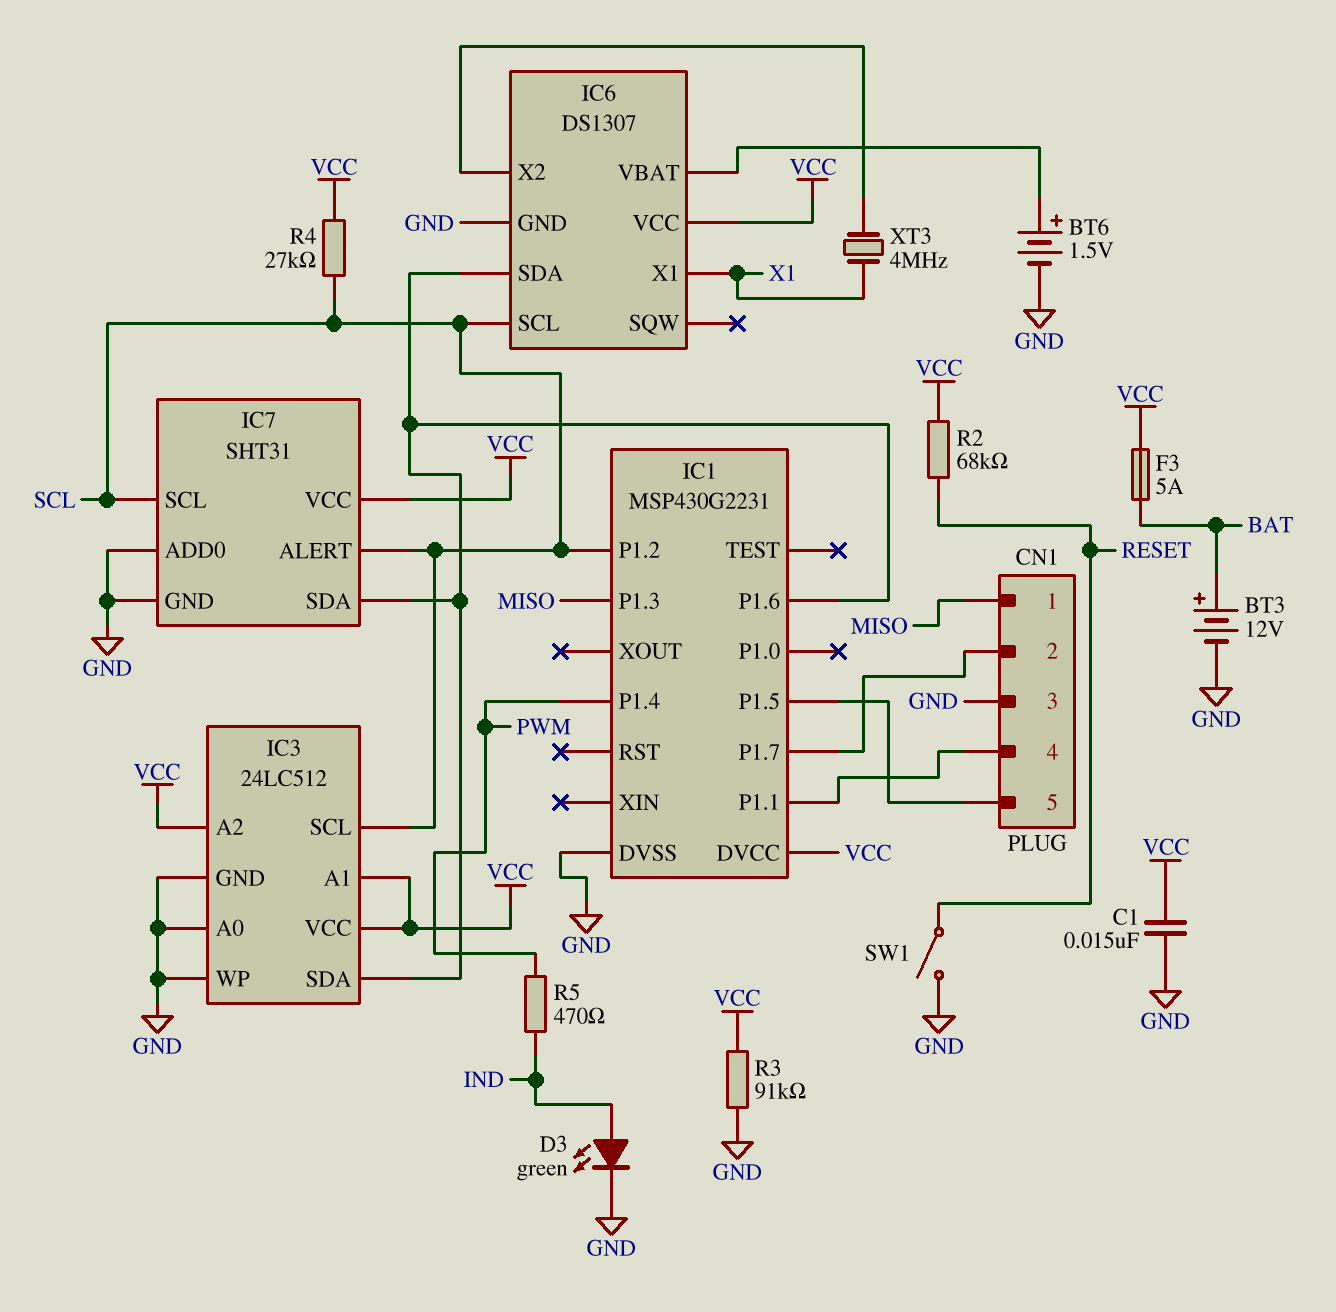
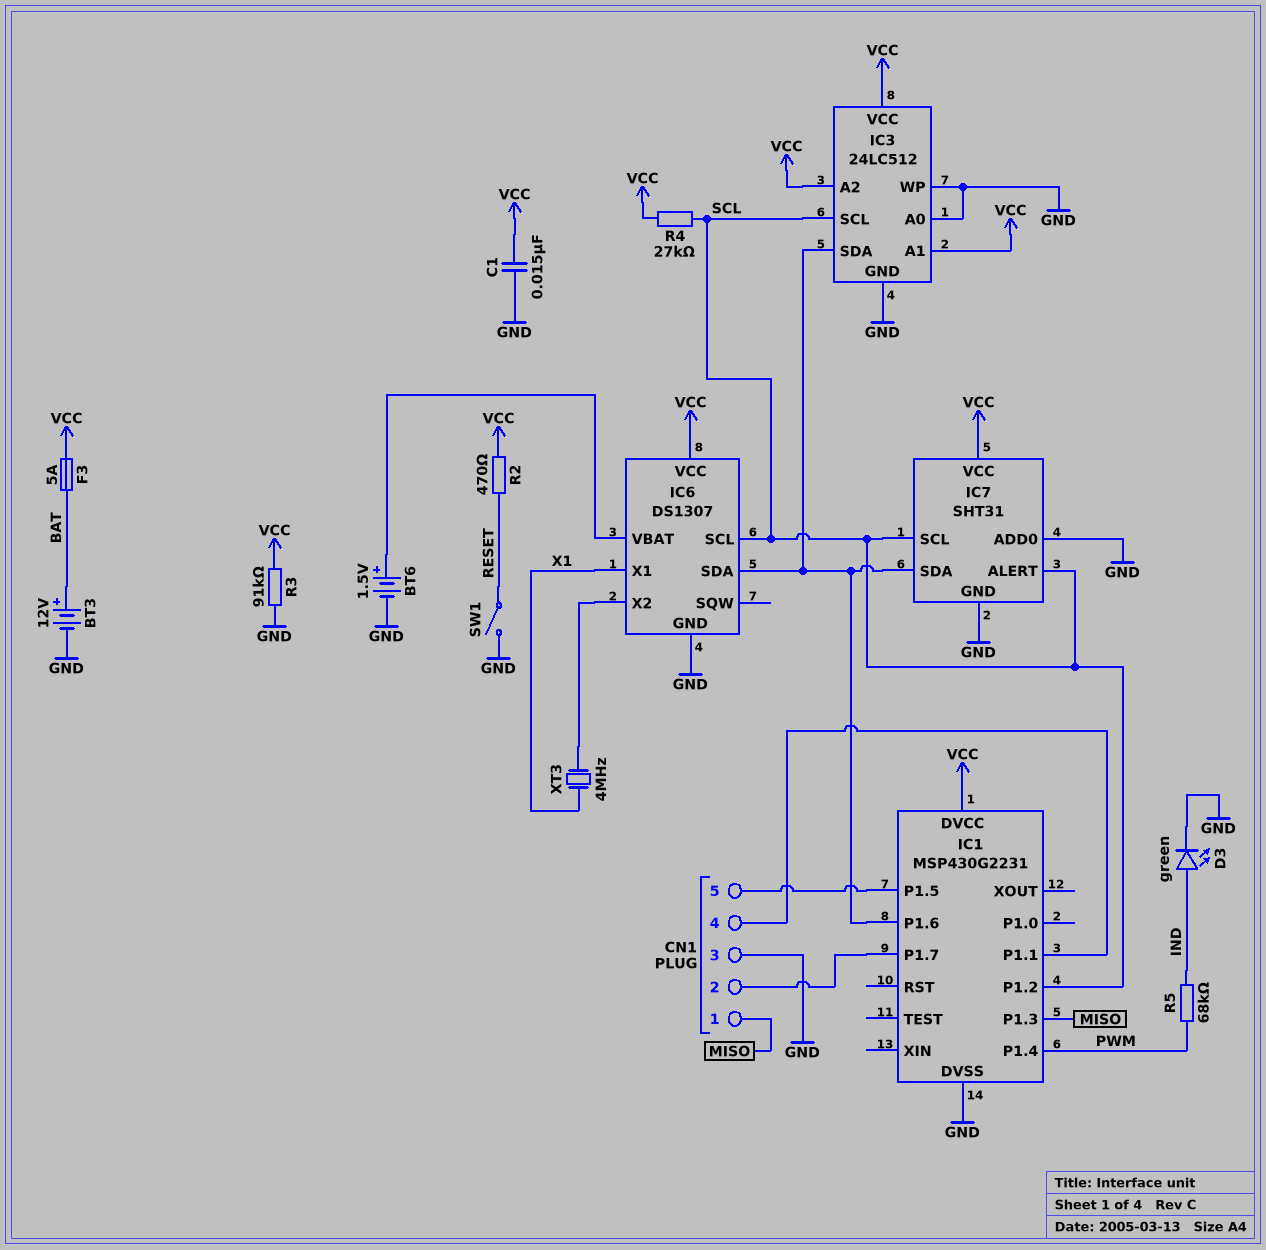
R2: 68k (RESET, VCC) -> 470 (RESET, VCC)
R5: 470 (IND, PWM) -> 68k (IND, PWM)

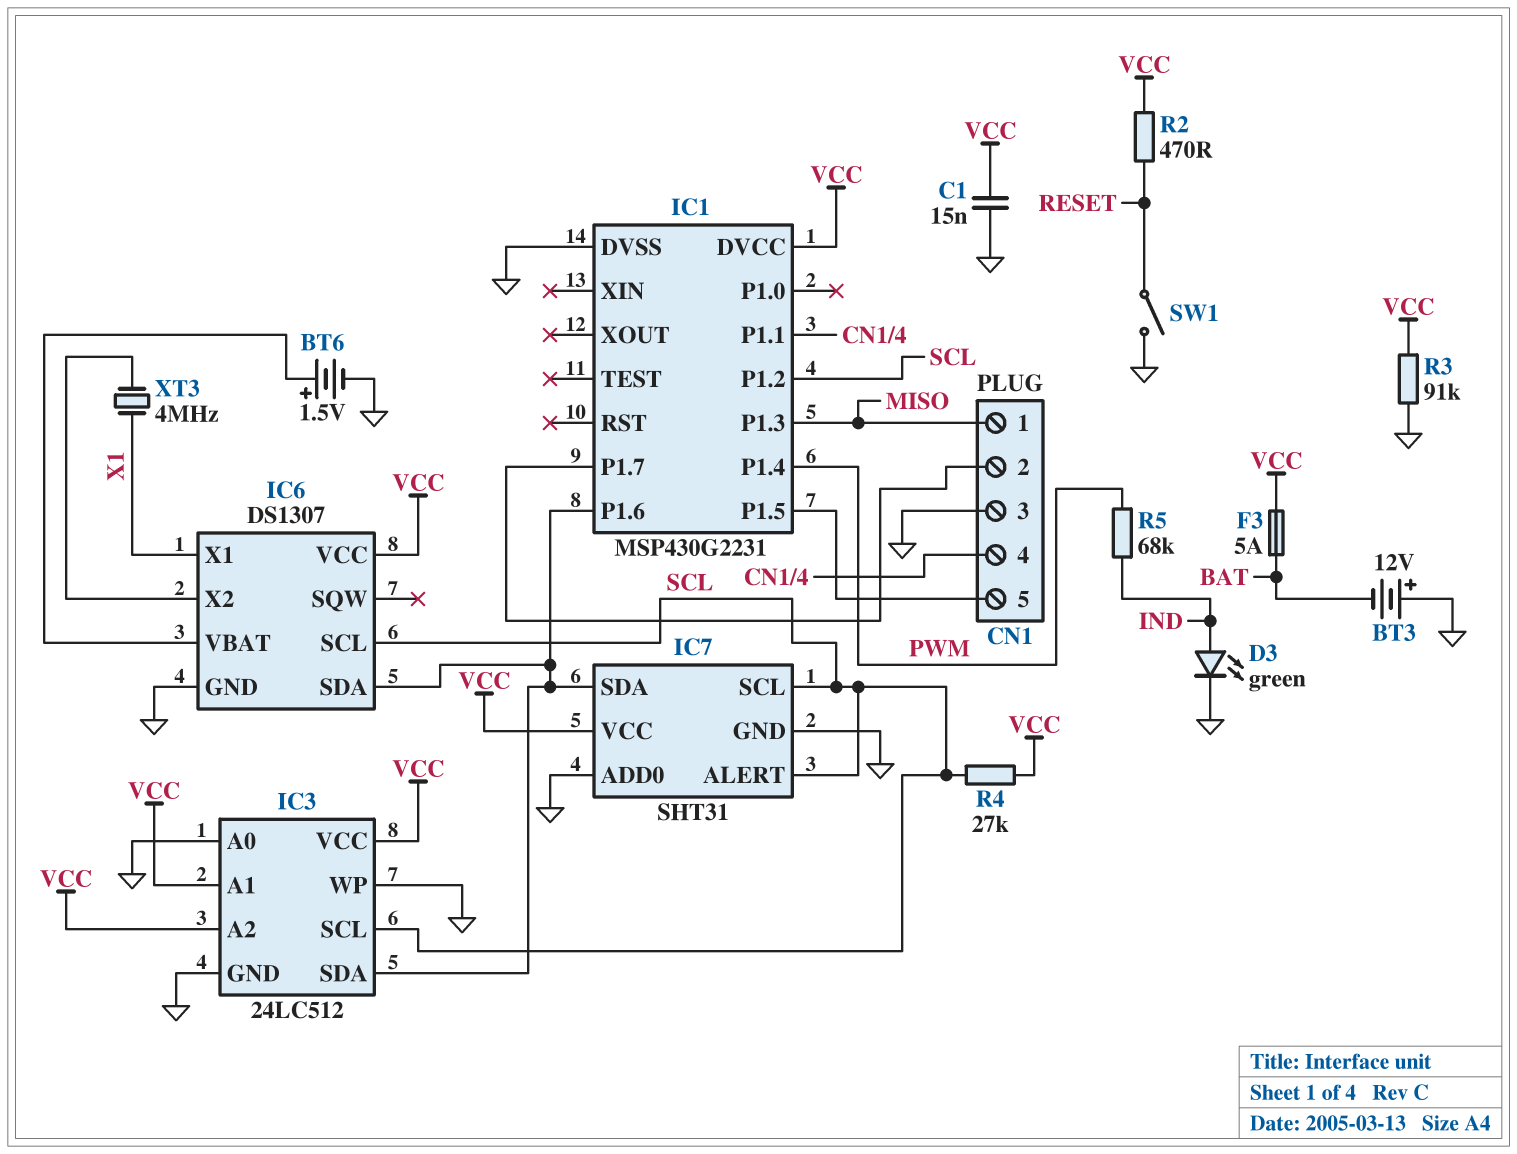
BT3: 12V (plus BAT, minus GND) -> 12V (plus GND, minus BAT)

